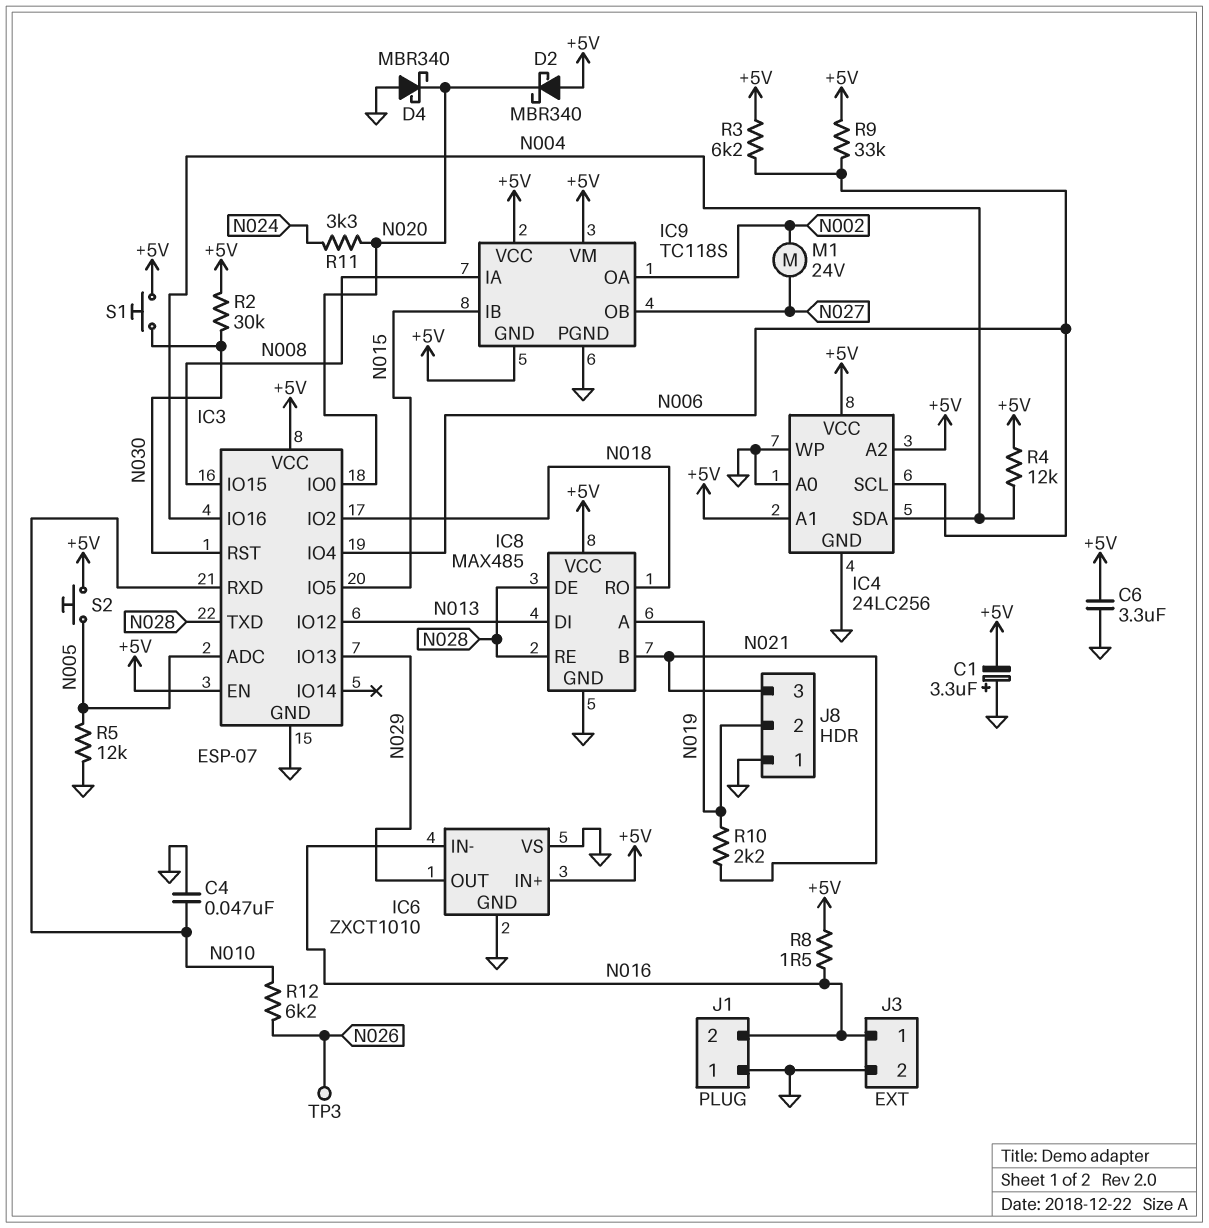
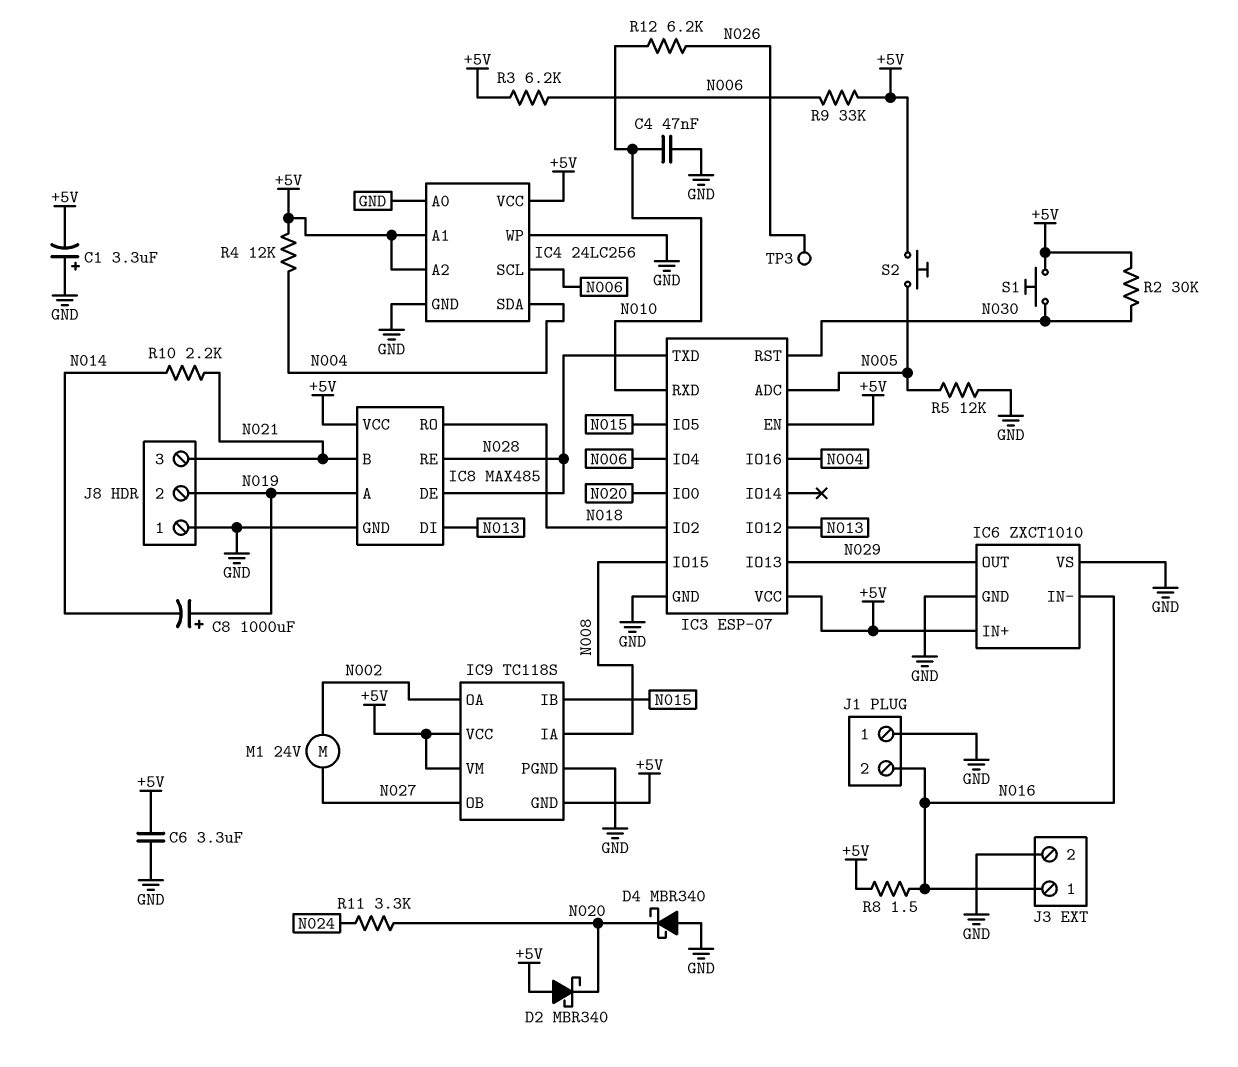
C8: none -> 1000uF (plus N019, minus N014)
R10: 2.2k (N019, N021) -> 2.2k (N014, N021)

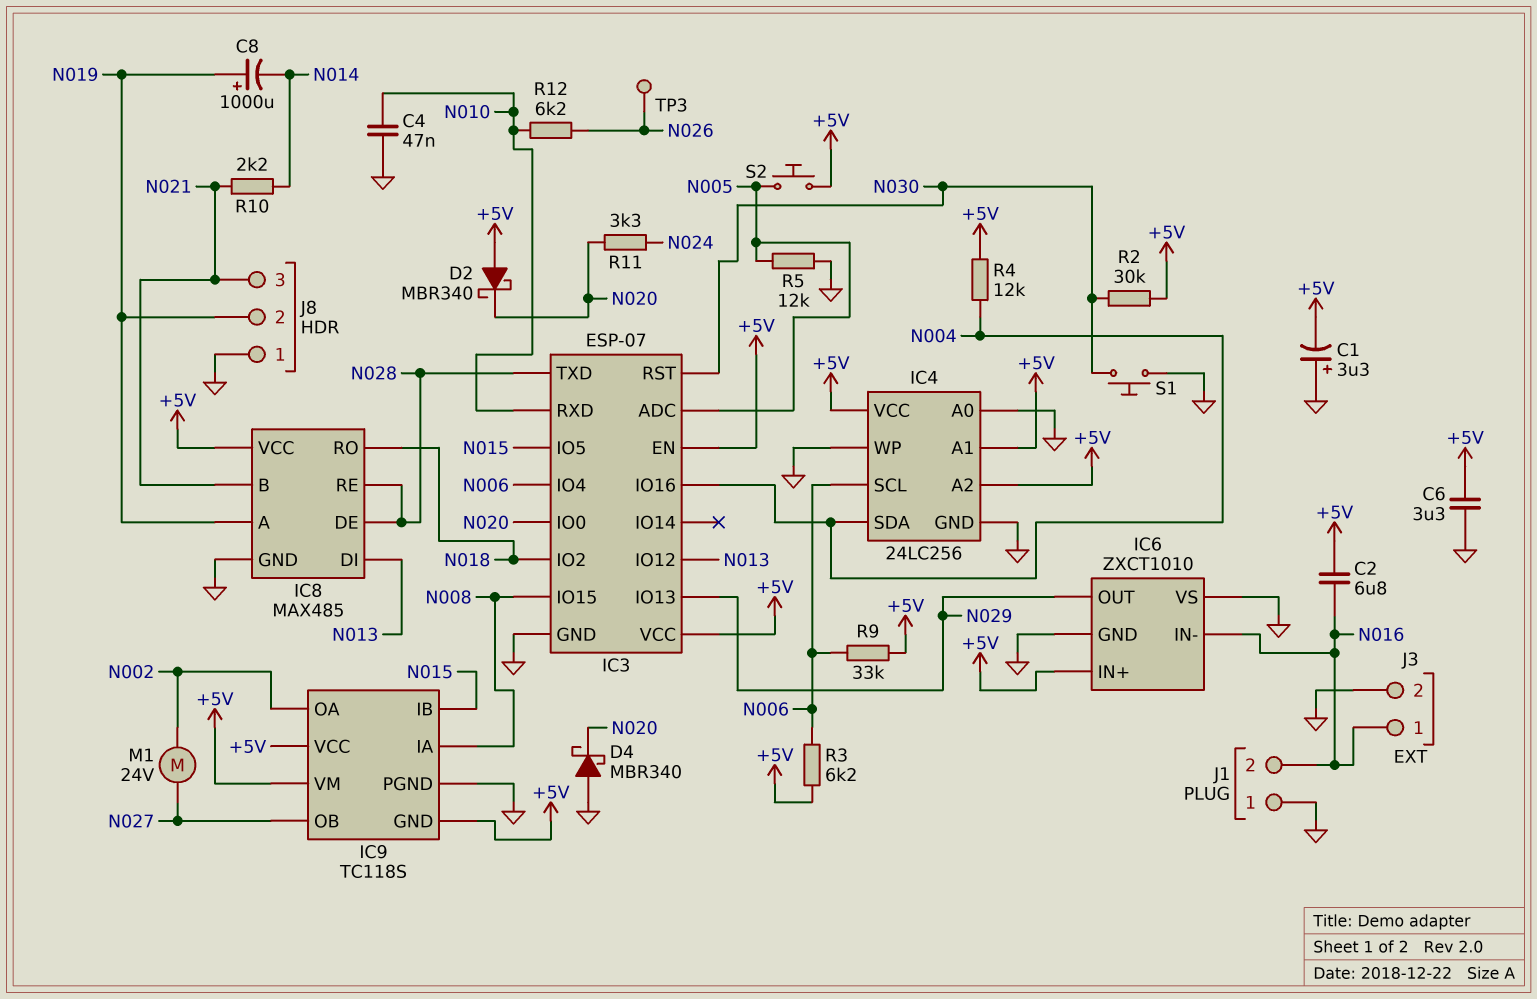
C2: none -> 6.8uF (+5V, N016)
R8: 1.5 (+5V, N016) -> none
S1: button (+5V, N030) -> button (GND, N030)

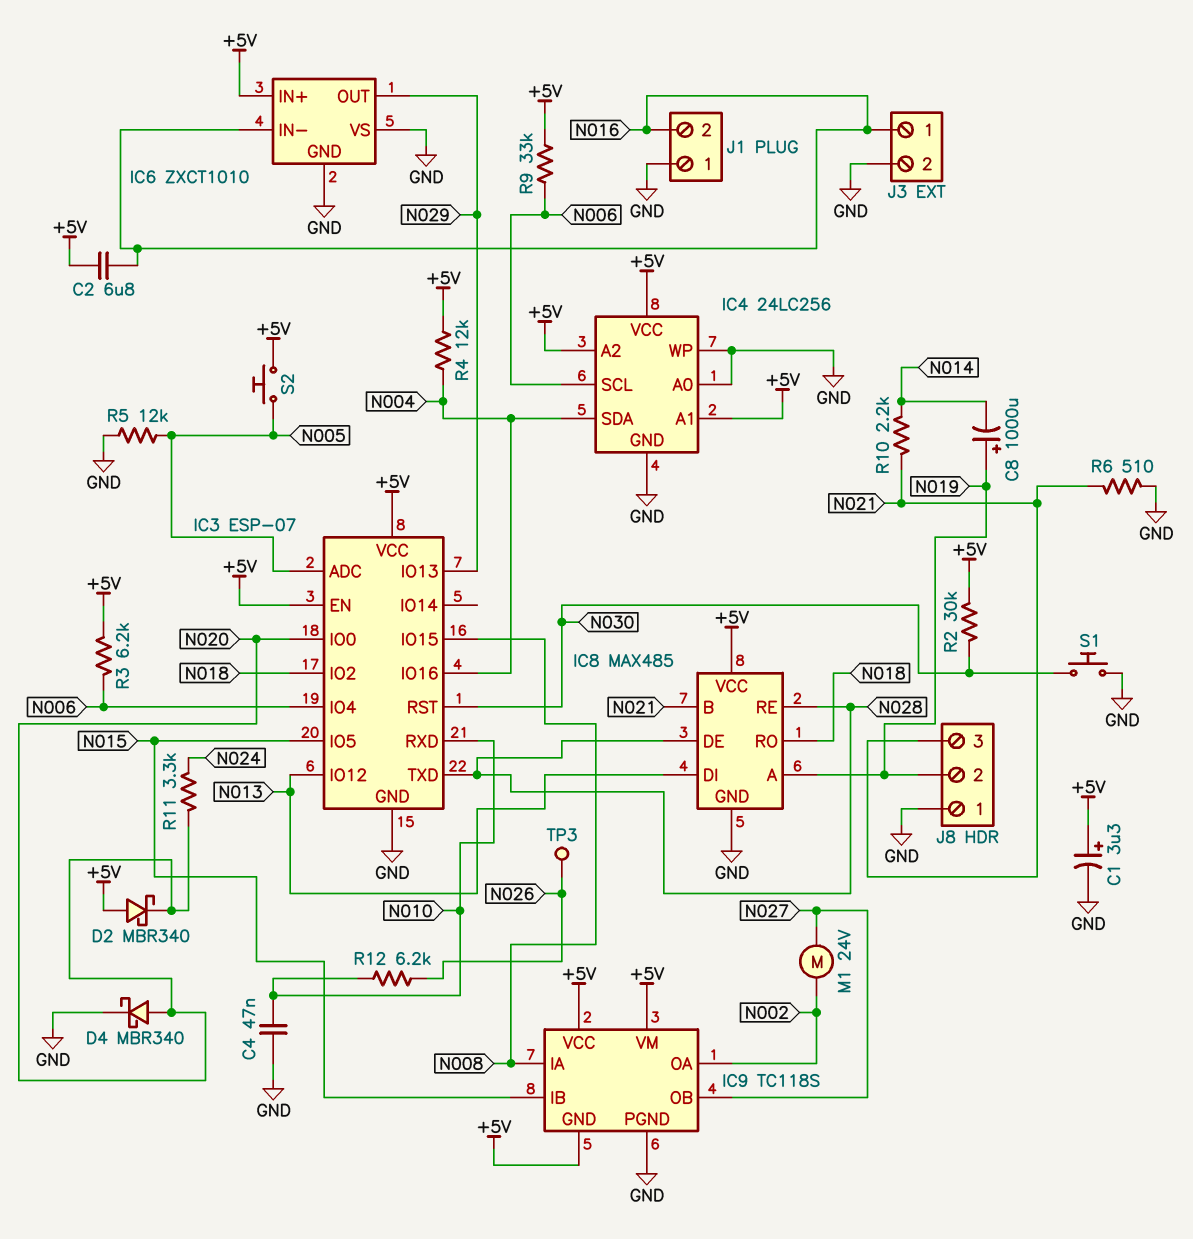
C1: 3.3uF (plus GND, minus +5V) -> 3.3uF (plus +5V, minus GND)
C6: 3.3uF (+5V, GND) -> none
D4: schottky MBR340 (A GND, K N020) -> schottky MBR340 (A N020, K GND)
R6: none -> 510 (GND, N021)

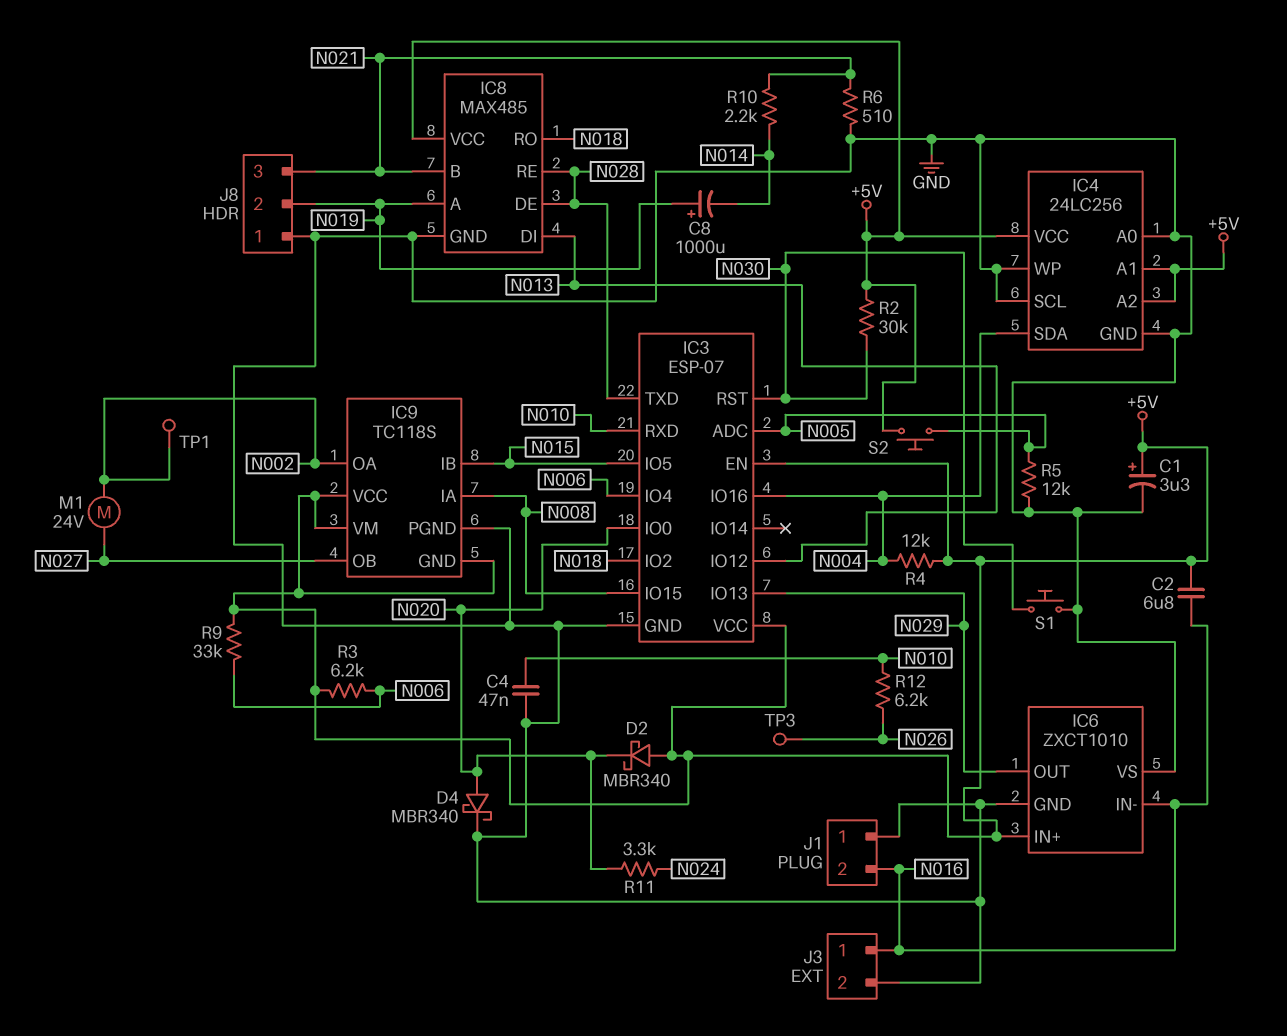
IC4 pin SCL: N006 -> GND
TP1: none -> test point (N002)

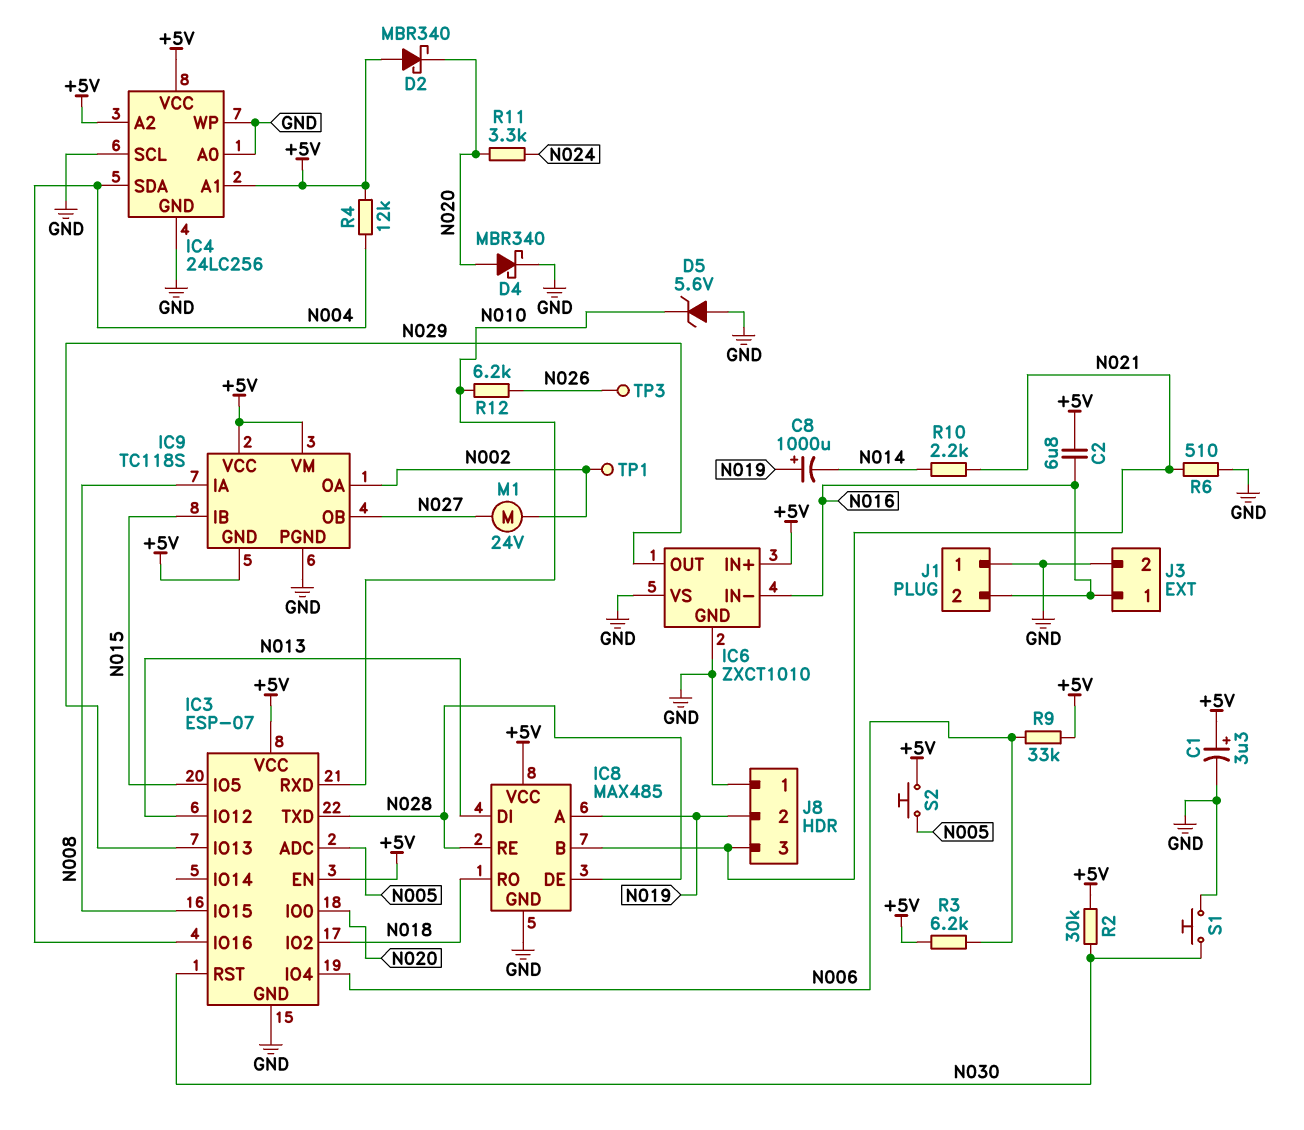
C4: 47nF (GND, N010) -> none
D5: none -> zener 5.6V (A GND, K N010)
R5: 12k (GND, N005) -> none

